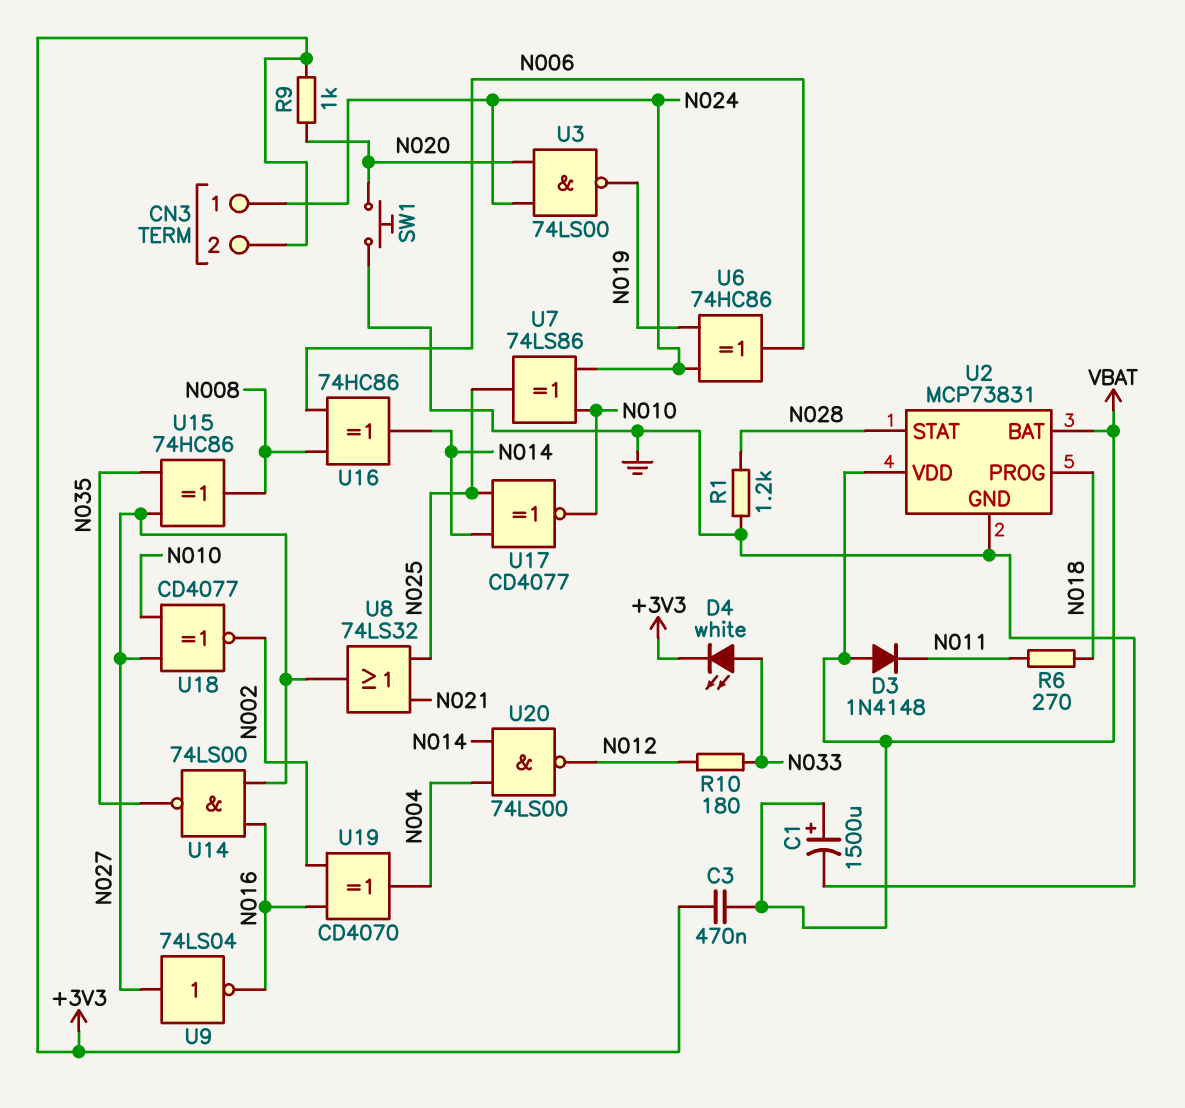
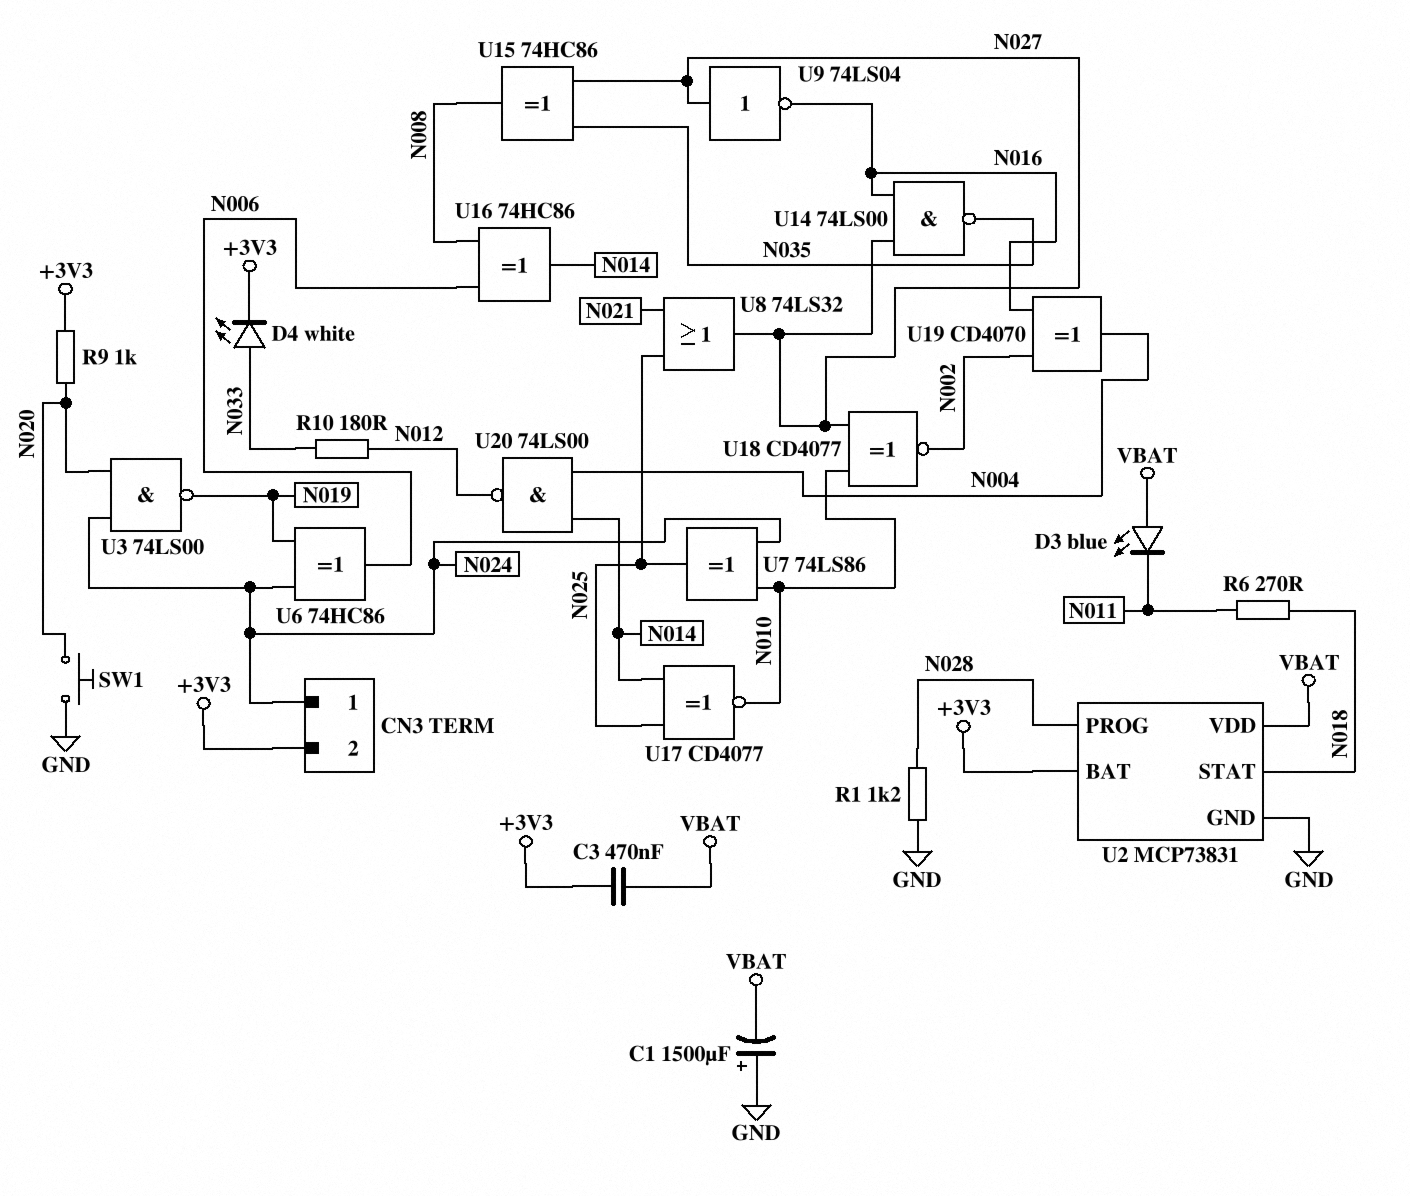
C1: 1500uF (plus VBAT, minus GND) -> 1500uF (plus GND, minus VBAT)
D3: diode 1N4148 (A VBAT, K N011) -> LED blue (A VBAT, K N011)
U2 pin BAT: VBAT -> +3V3
U2 pin PROG: N018 -> N028
U2 pin STAT: N028 -> N018

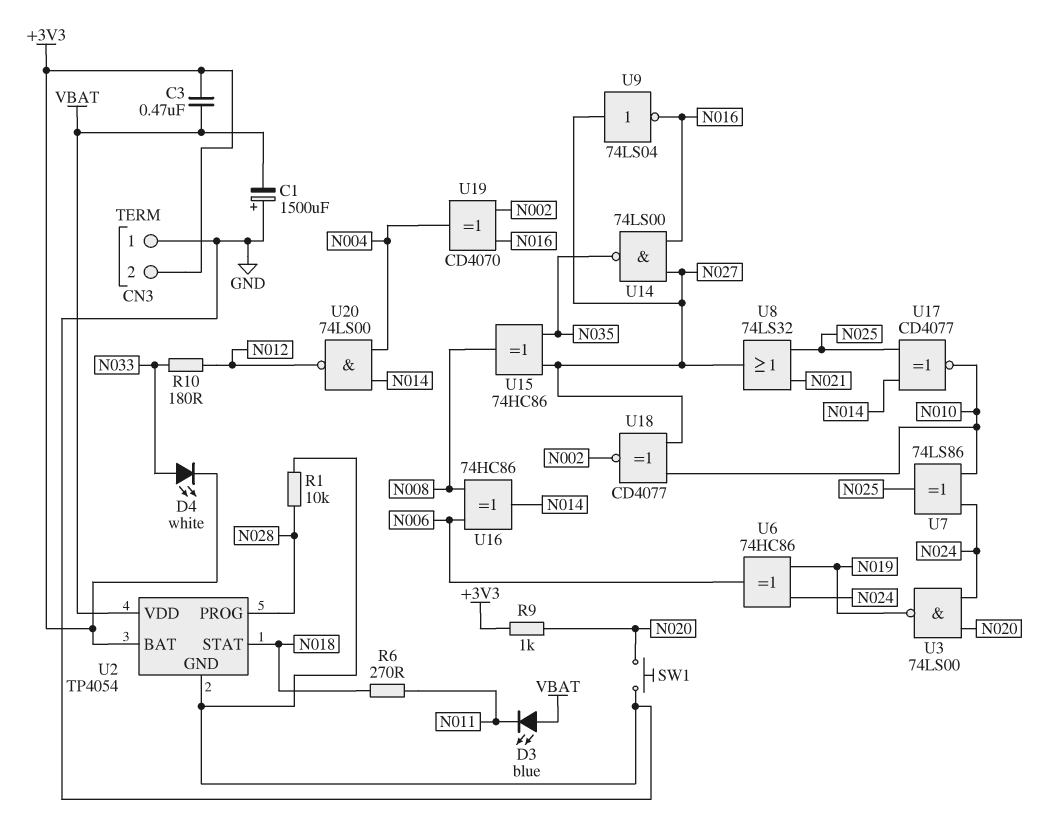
CN3 pin 1: N024 -> GND
R1: 1.2k (GND, N028) -> 10k (GND, N028)
U2: MCP73831 -> TP4054

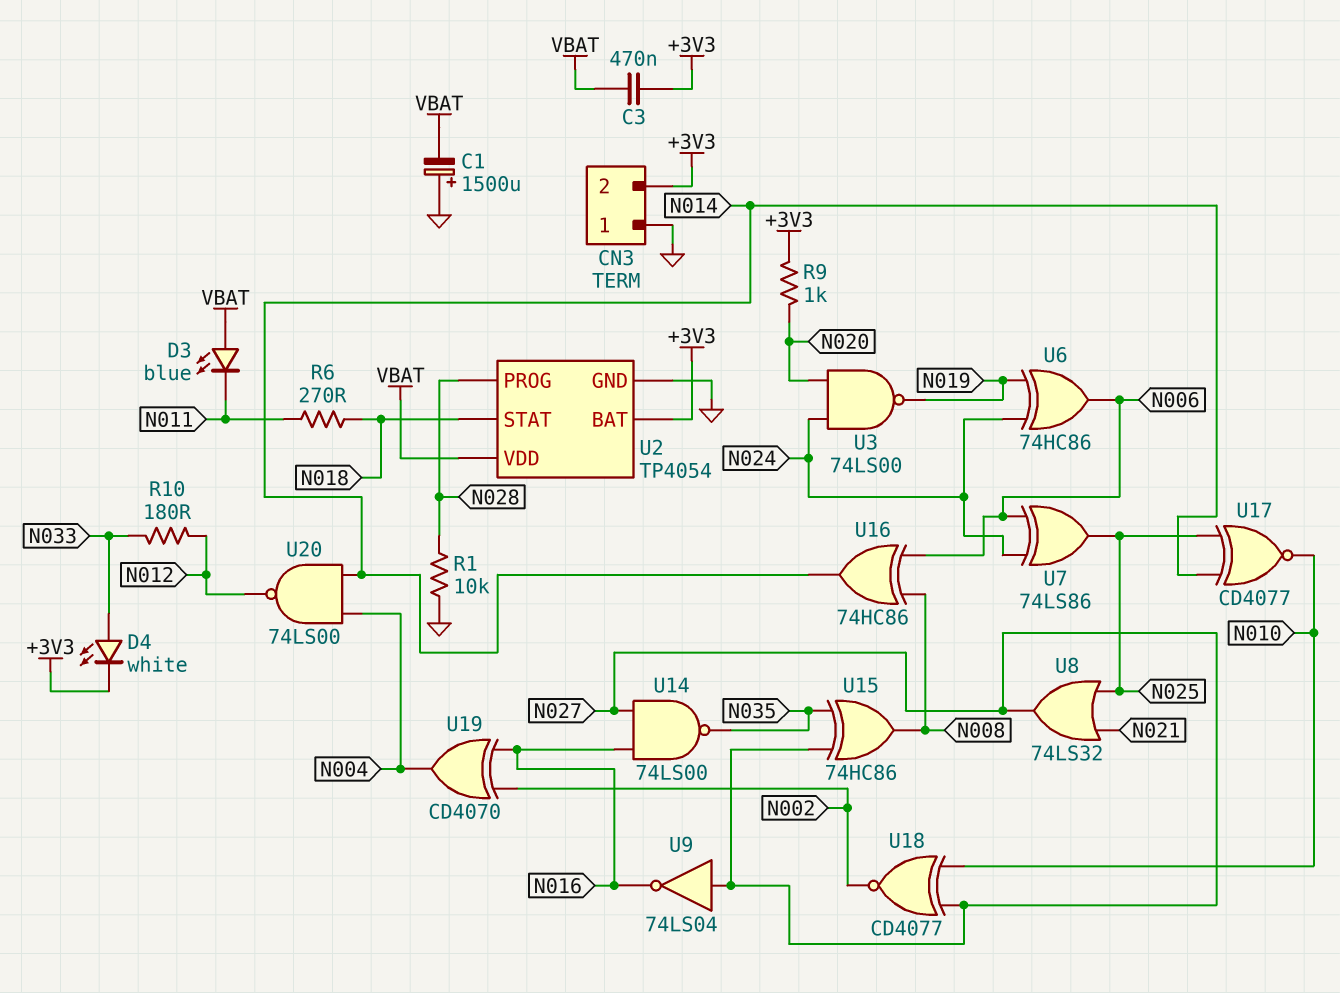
SW1: button (GND, N020) -> none
U7: XOR 74LS86 (in N010, in N024, out N025) -> XOR 74LS86 (in N006, in N024, out N025)

